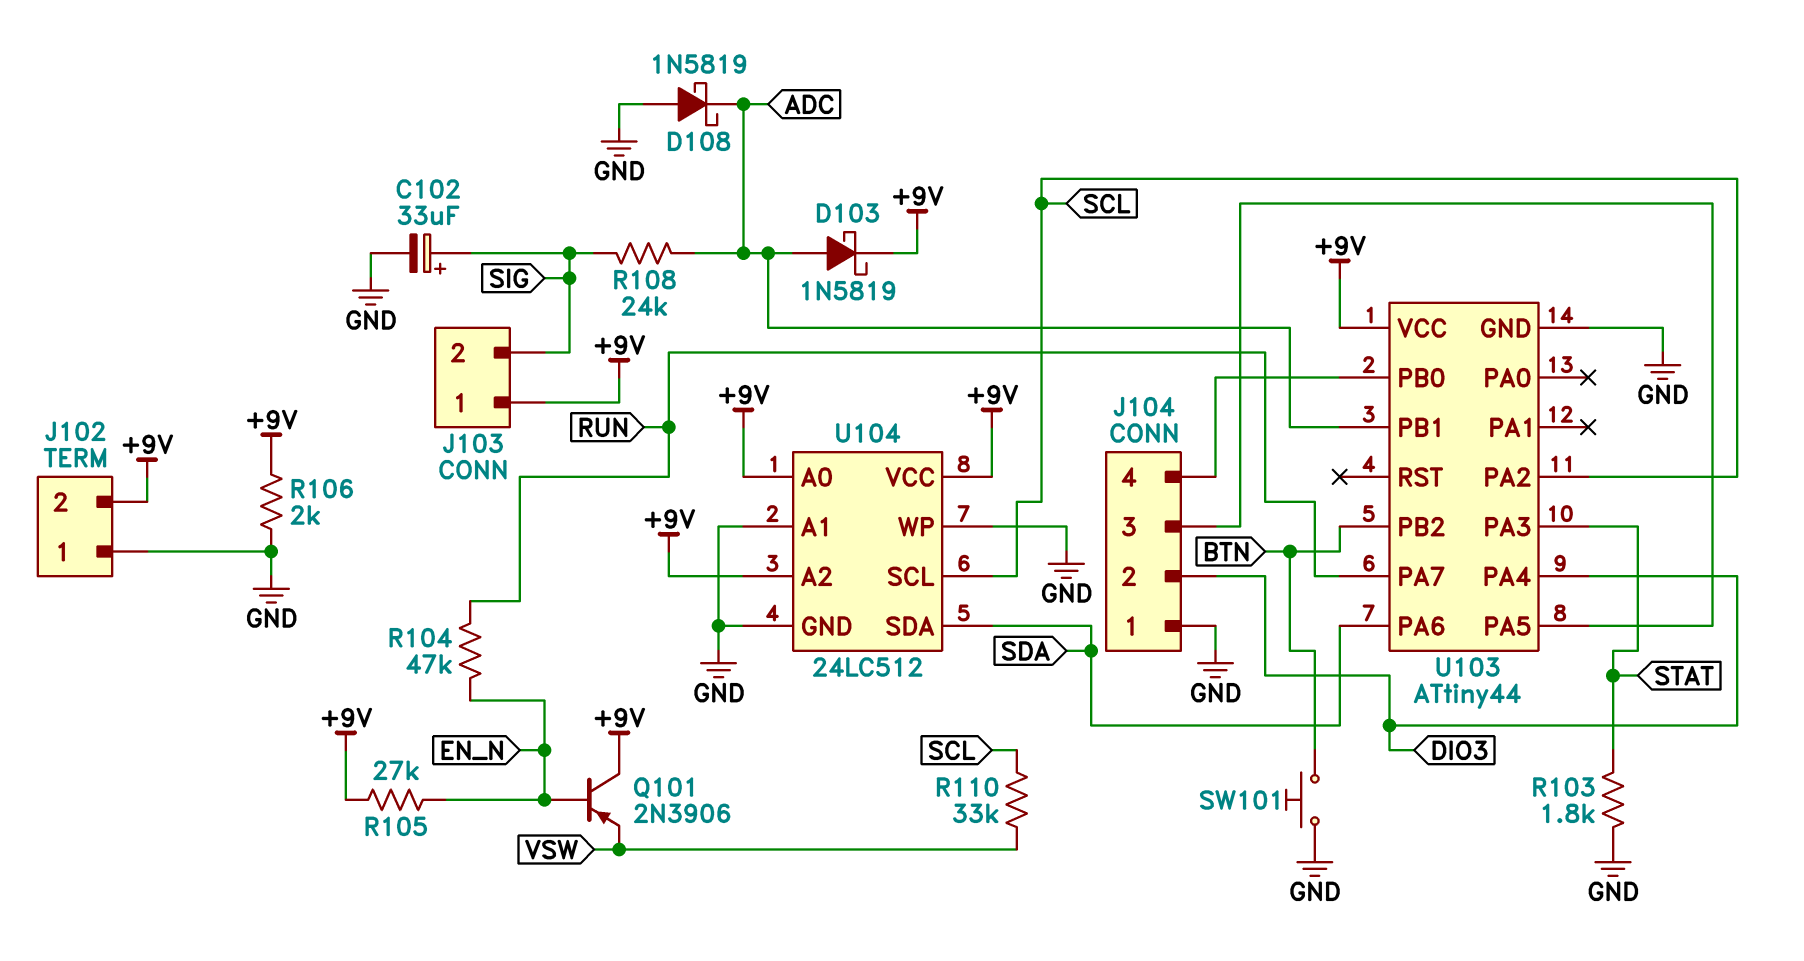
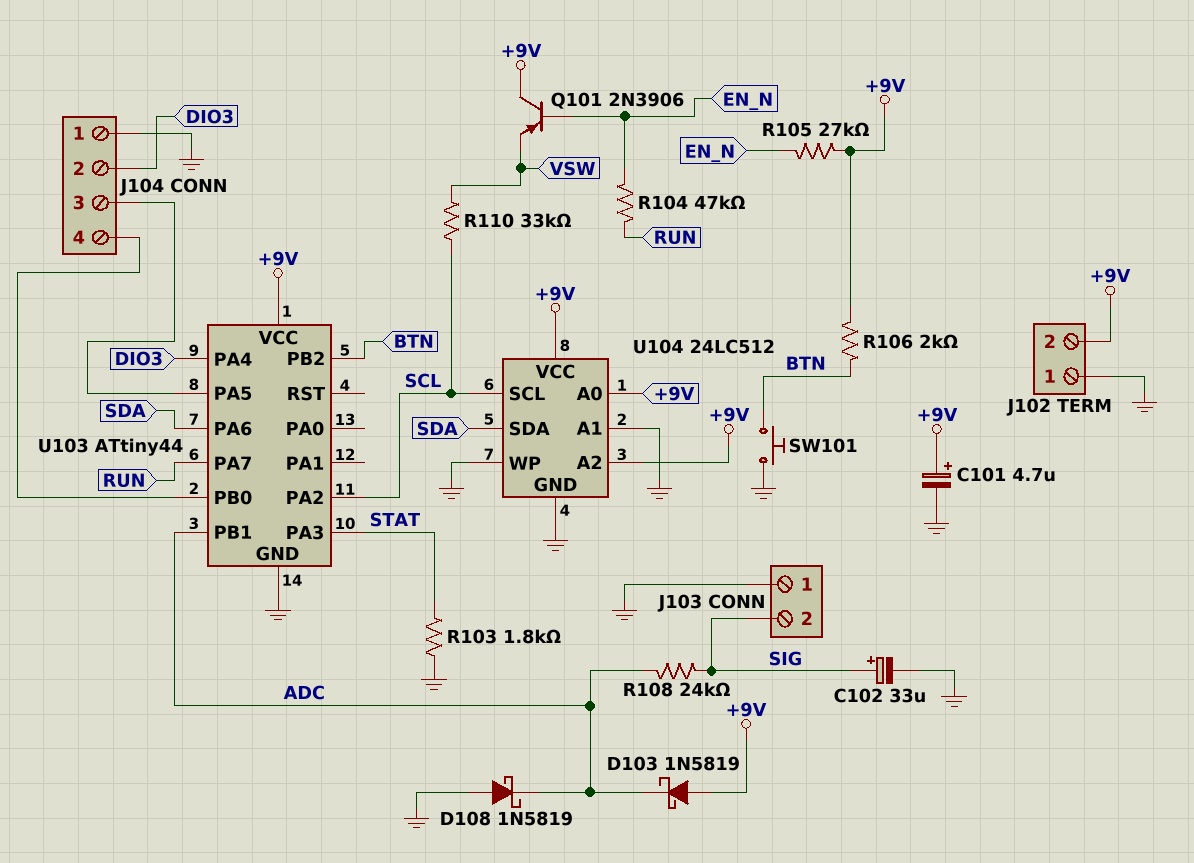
C101: none -> 4.7uF (plus +9V, minus GND)
D103: schottky 1N5819 (A ADC, K +9V) -> schottky 1N5819 (A +9V, K ADC)
J103 pin 1: +9V -> GND
R106: 2k (+9V, GND) -> 2k (+9V, BTN)

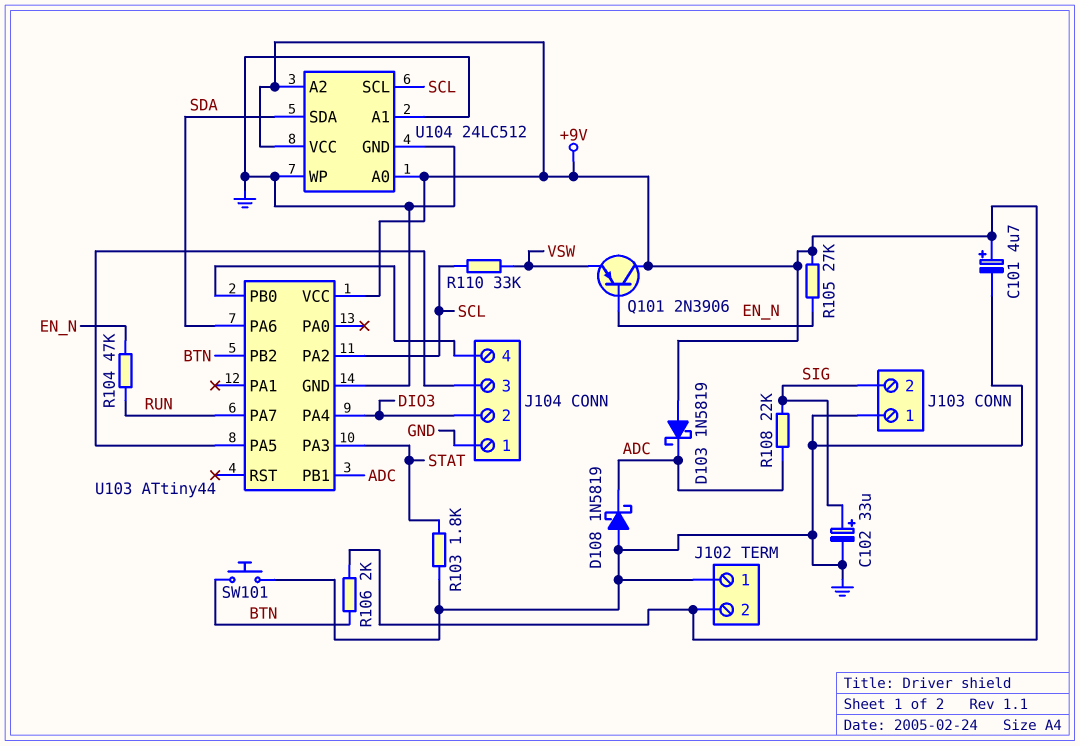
R108: 24k (ADC, SIG) -> 22k (ADC, SIG)

